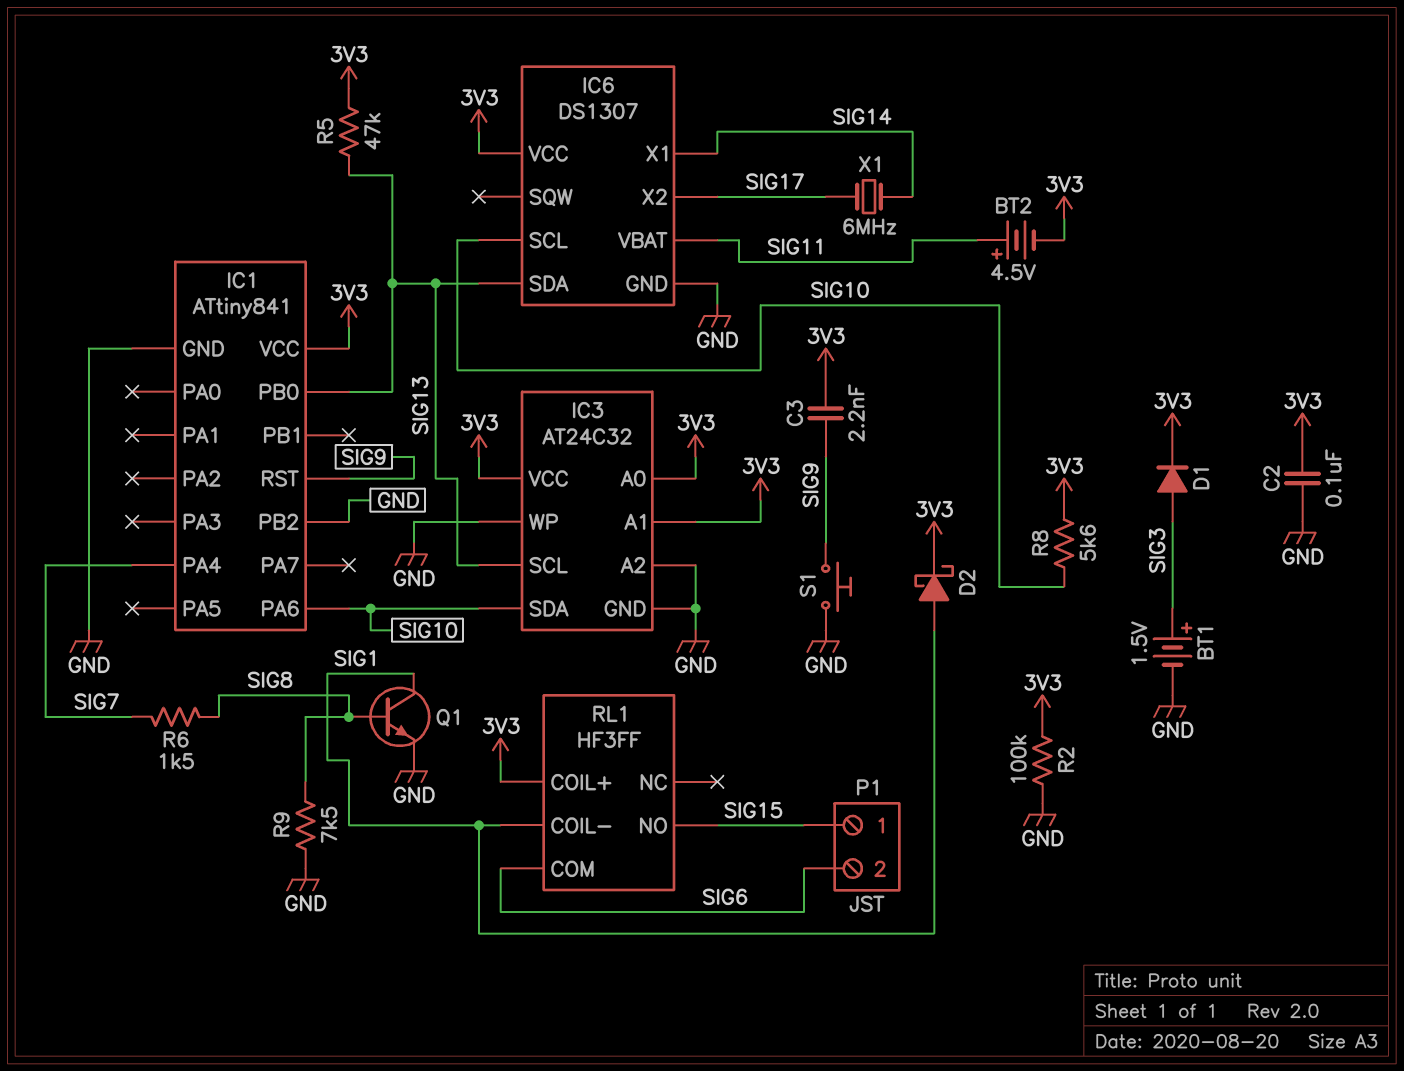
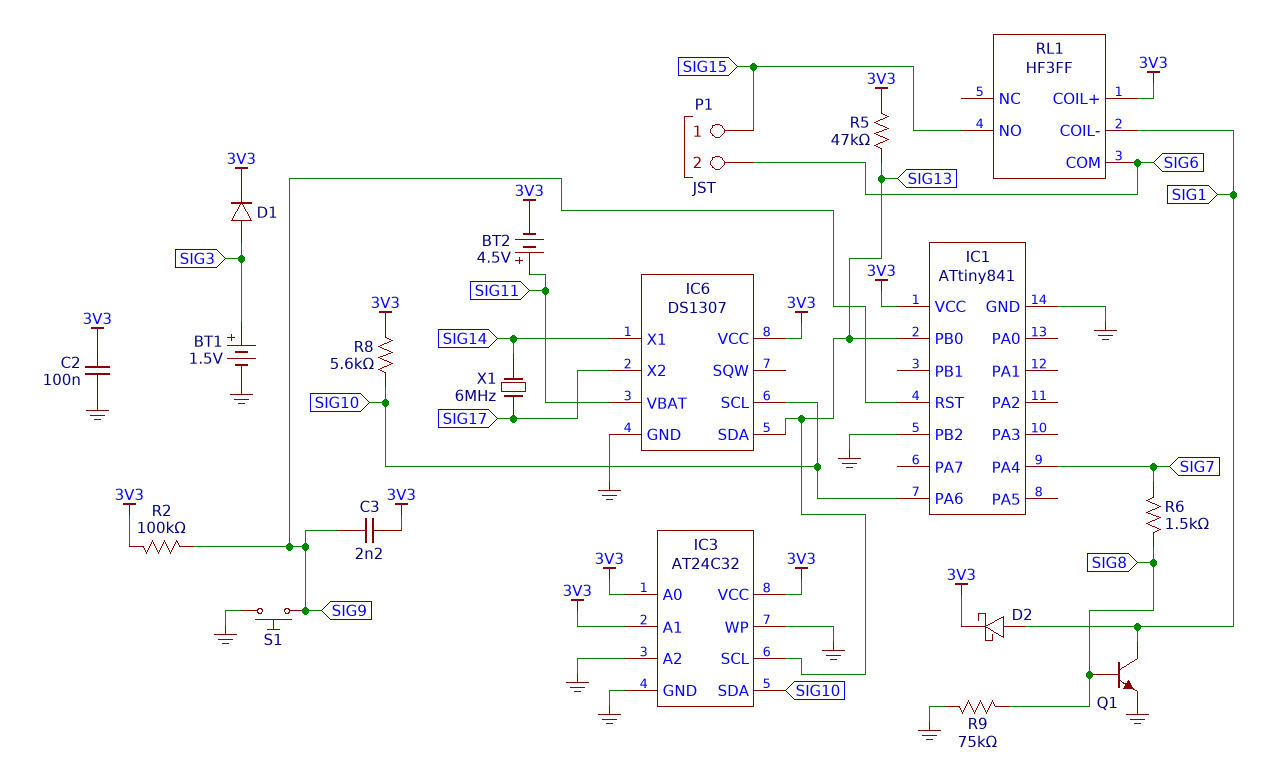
R2: 100k (3V3, GND) -> 100k (3V3, SIG9)
R9: 7.5k (GND, SIG8) -> 75k (GND, SIG8)

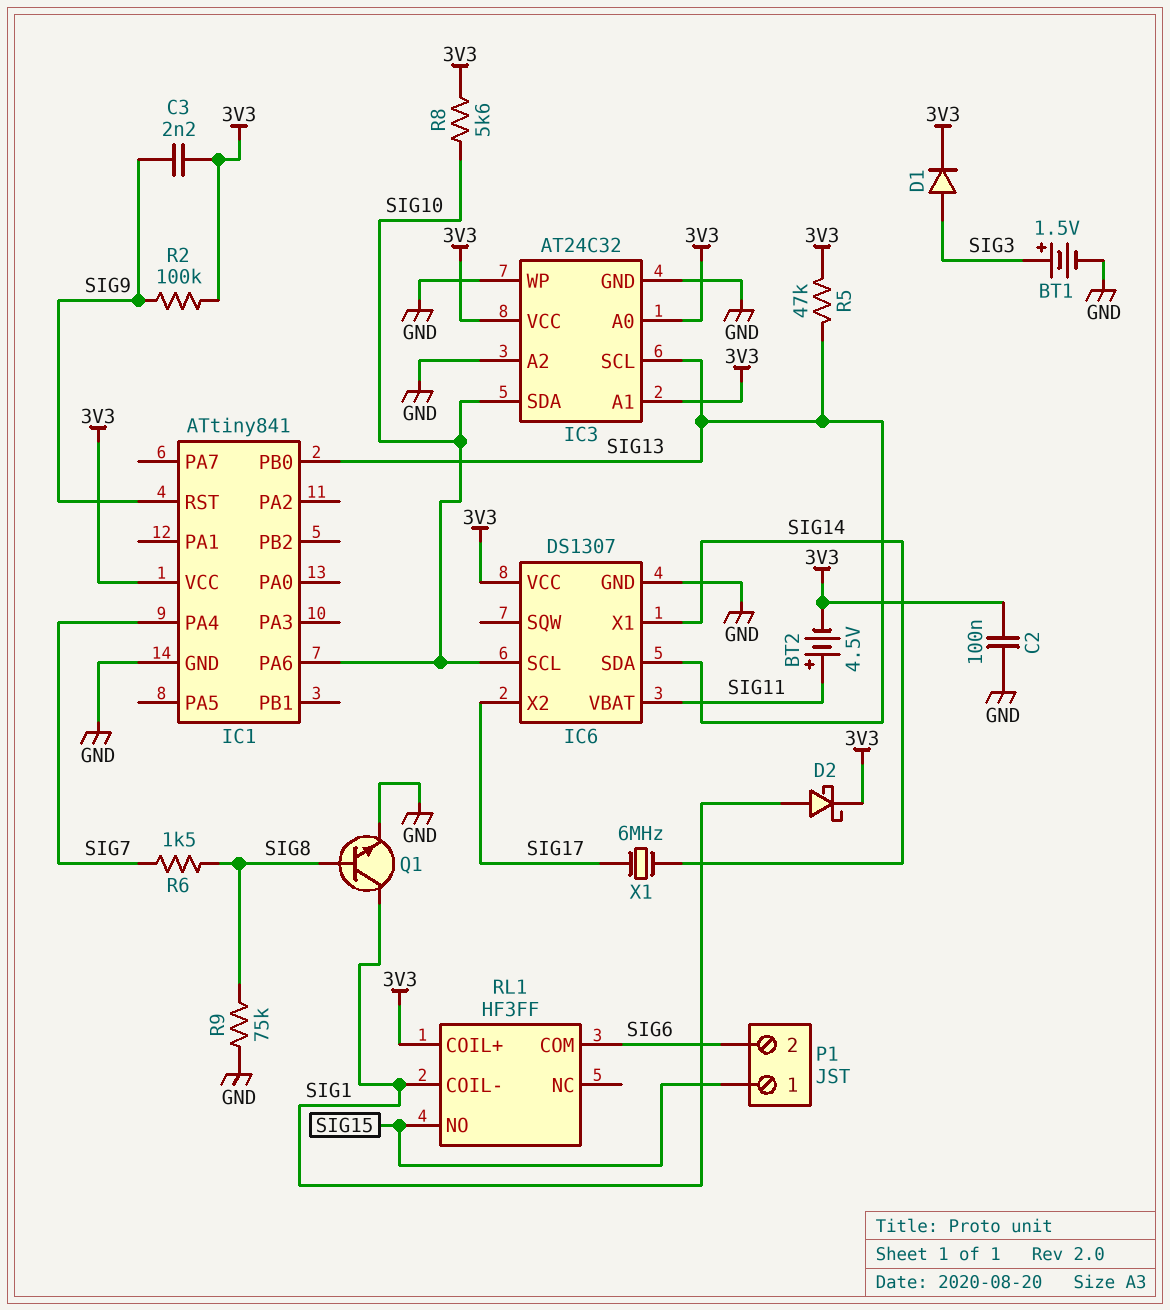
IC1 pin PB2: GND -> none
S1: button (GND, SIG9) -> none

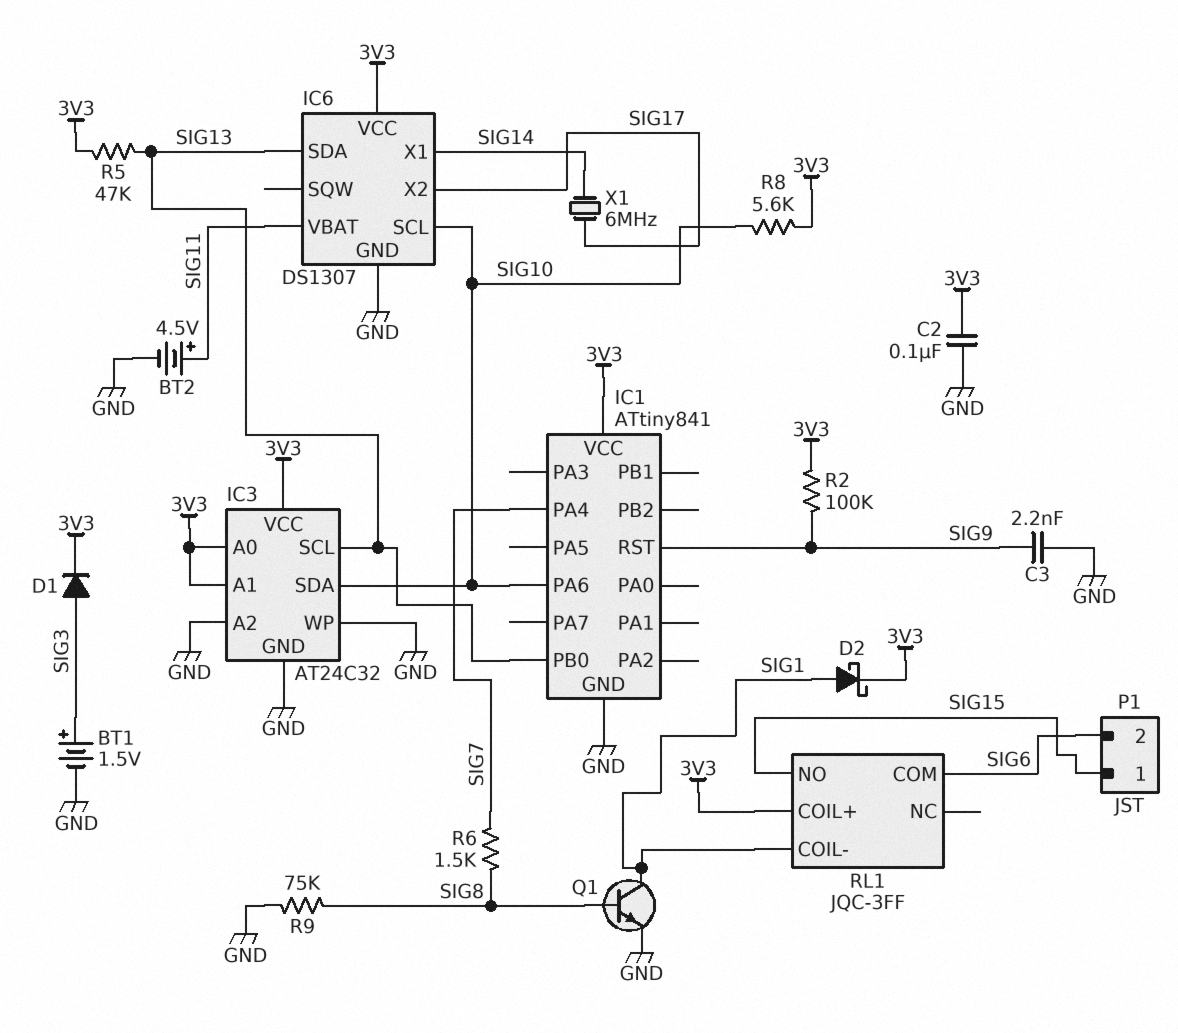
BT2: 4.5V (plus SIG11, minus 3V3) -> 4.5V (plus SIG11, minus GND)
C3: 2.2nF (3V3, SIG9) -> 2.2nF (GND, SIG9)
RL1: HF3FF -> JQC-3FF

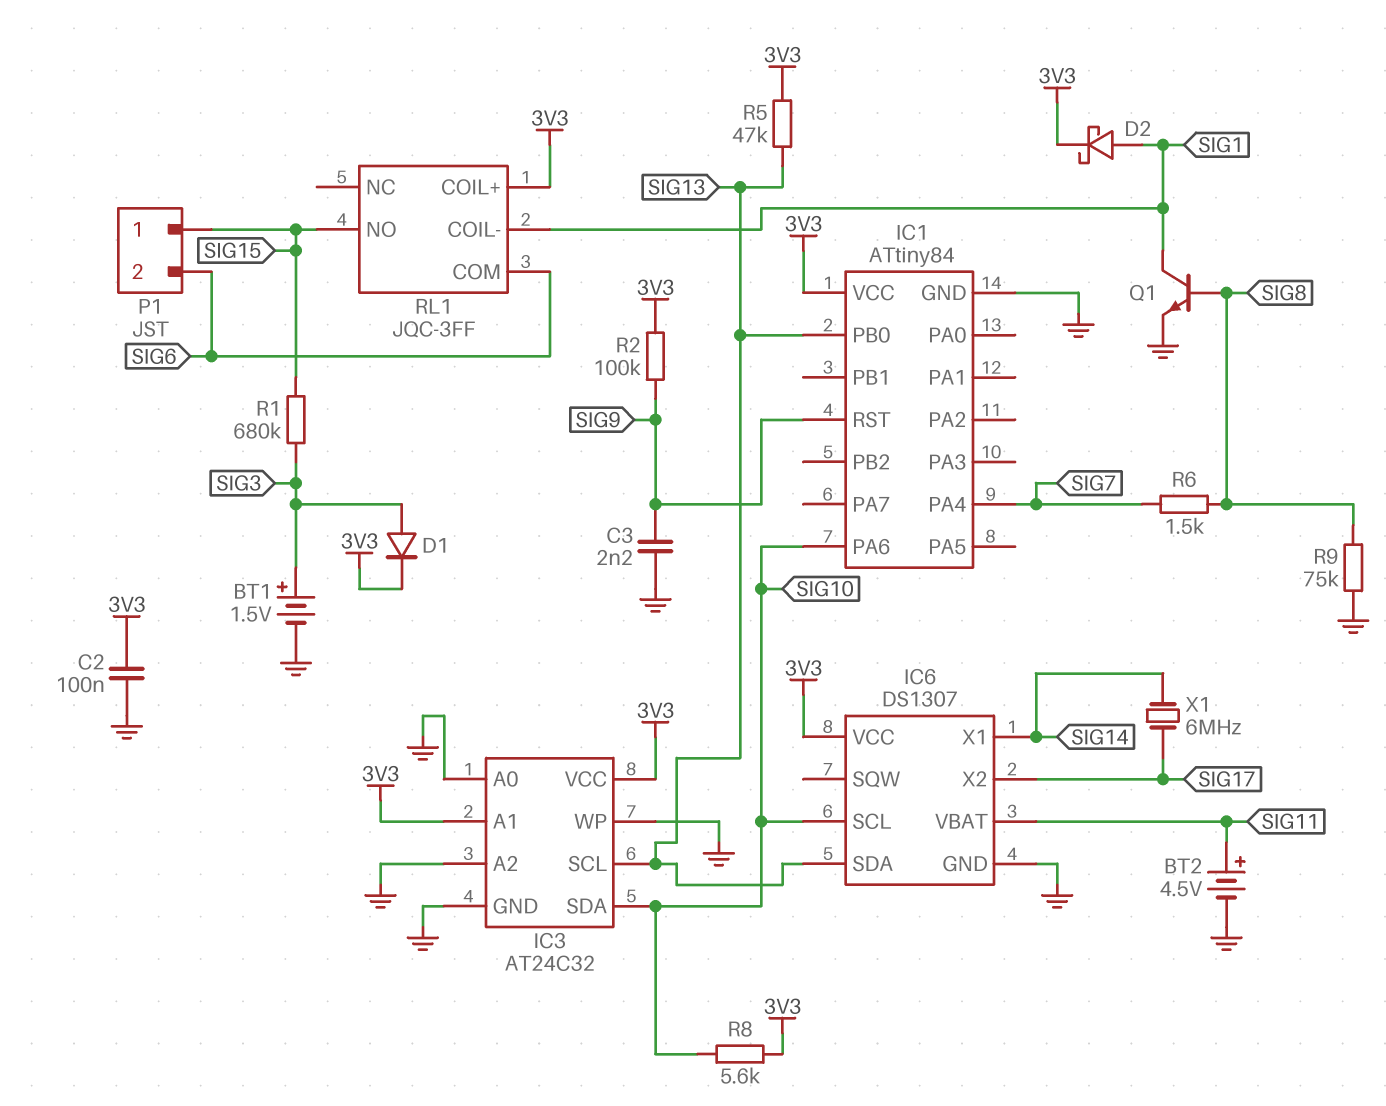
IC1: ATtiny841 -> ATtiny84
IC3 pin A0: 3V3 -> GND
R1: none -> 680k (SIG3, SIG15)

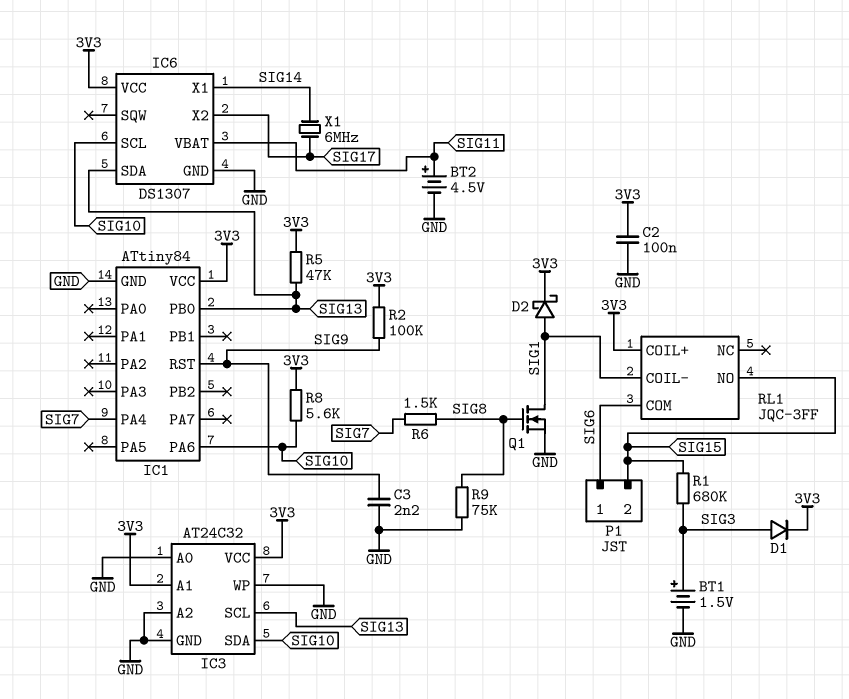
P1 pin 1: SIG15 -> SIG6
P1 pin 2: SIG6 -> SIG15
Q1: NPN (B SIG8, C SIG1, E GND) -> NMOS (G SIG8, D SIG1, S GND)

